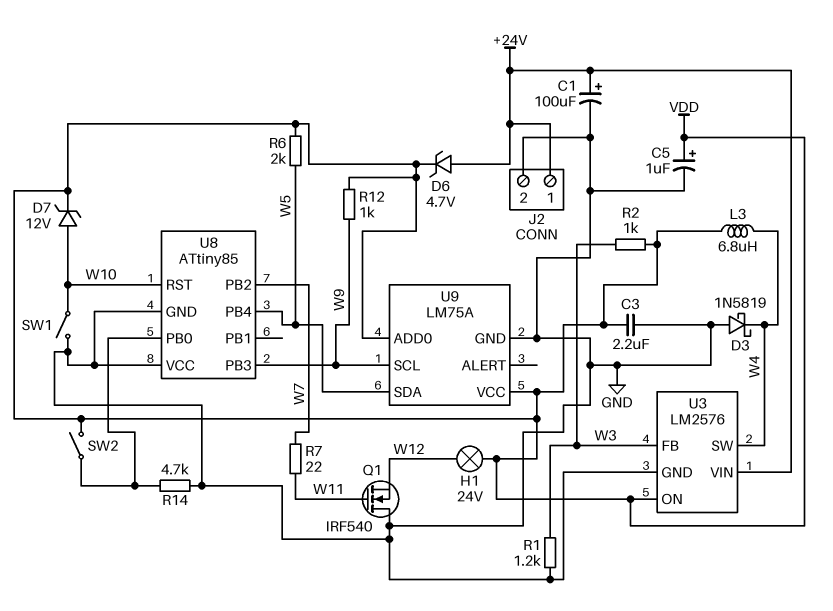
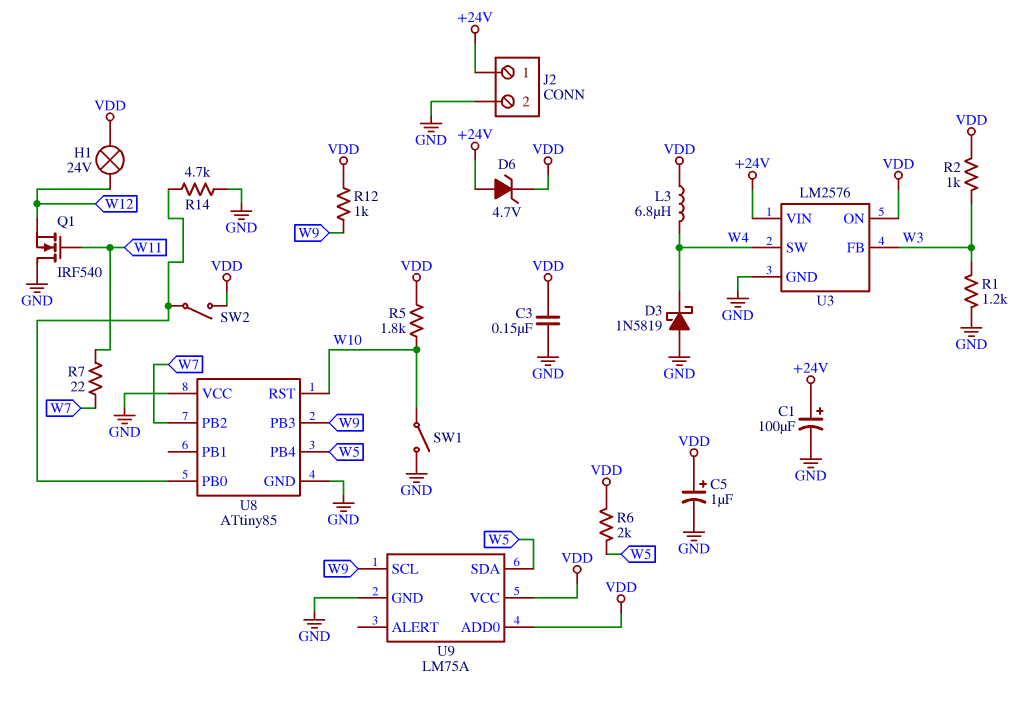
C3: 2.2uF (GND, VDD) -> 150nF (GND, VDD)
D7: zener 12V (A W10, K VDD) -> none
R5: none -> 1.8k (VDD, W10)

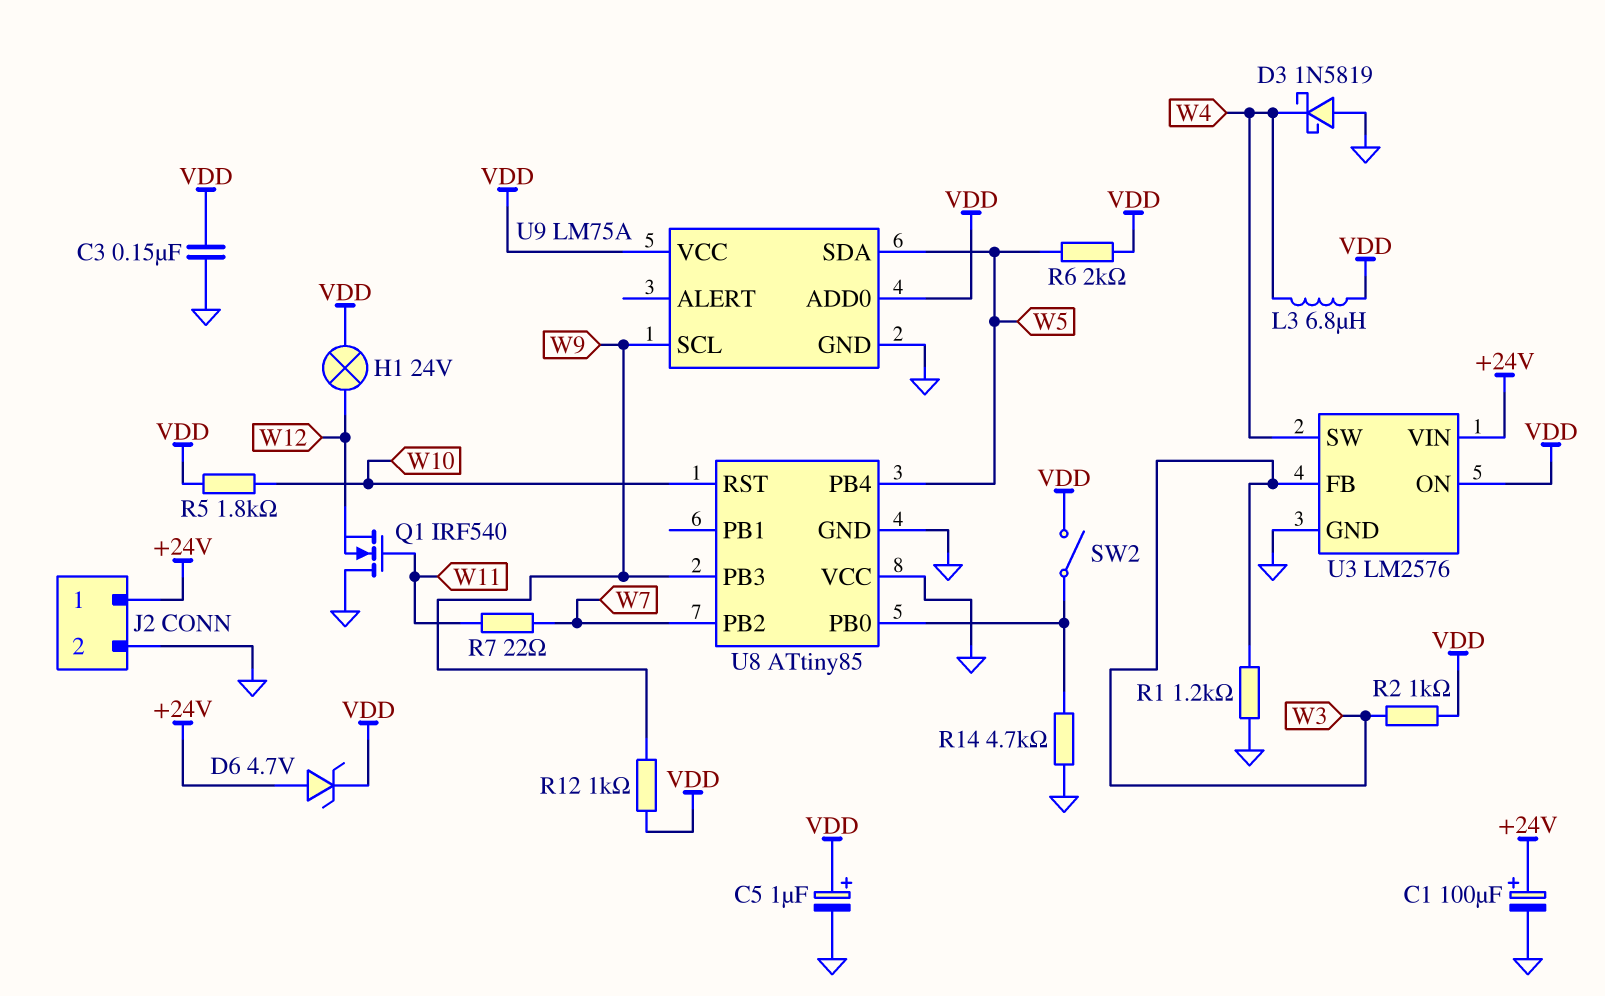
SW1: switch (GND, W10) -> none

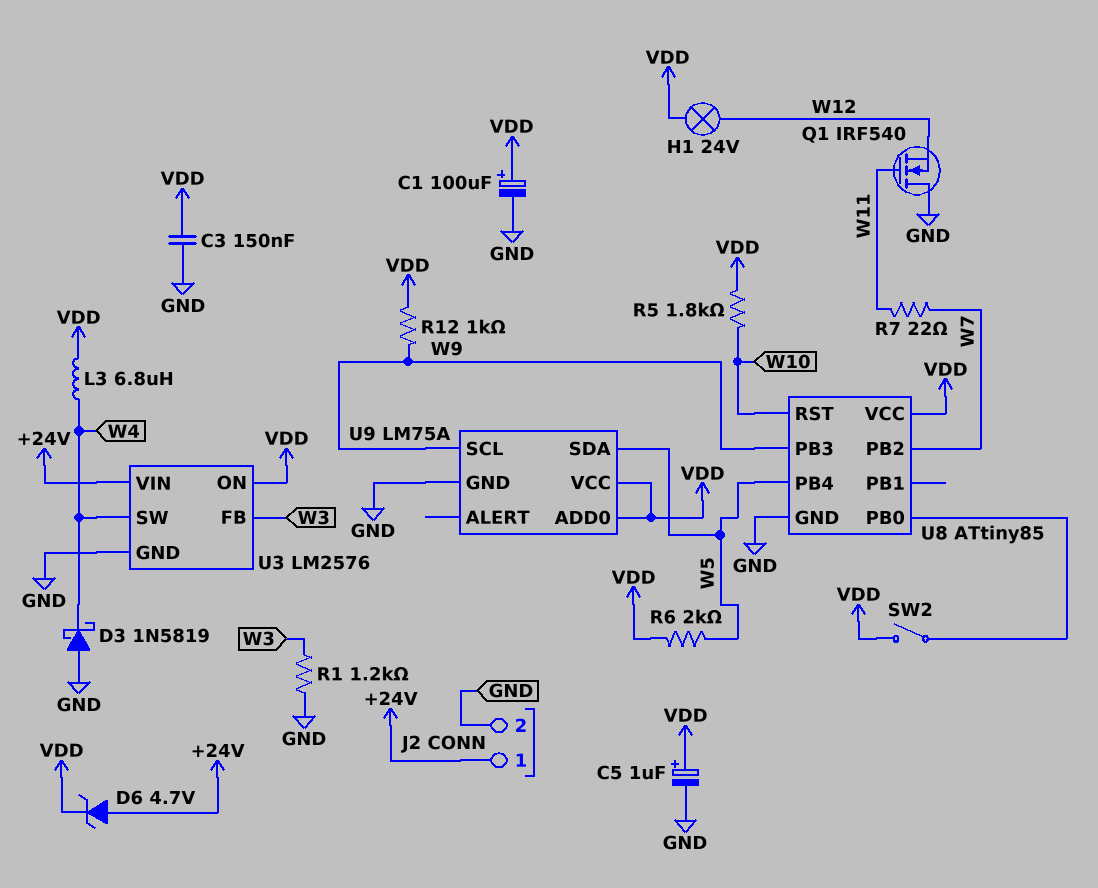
C1: 100uF (plus +24V, minus GND) -> 100uF (plus VDD, minus GND)
R2: 1k (VDD, W3) -> none
R14: 4.7k (GND, U8/PB0) -> none
U8 pin VCC: GND -> VDD

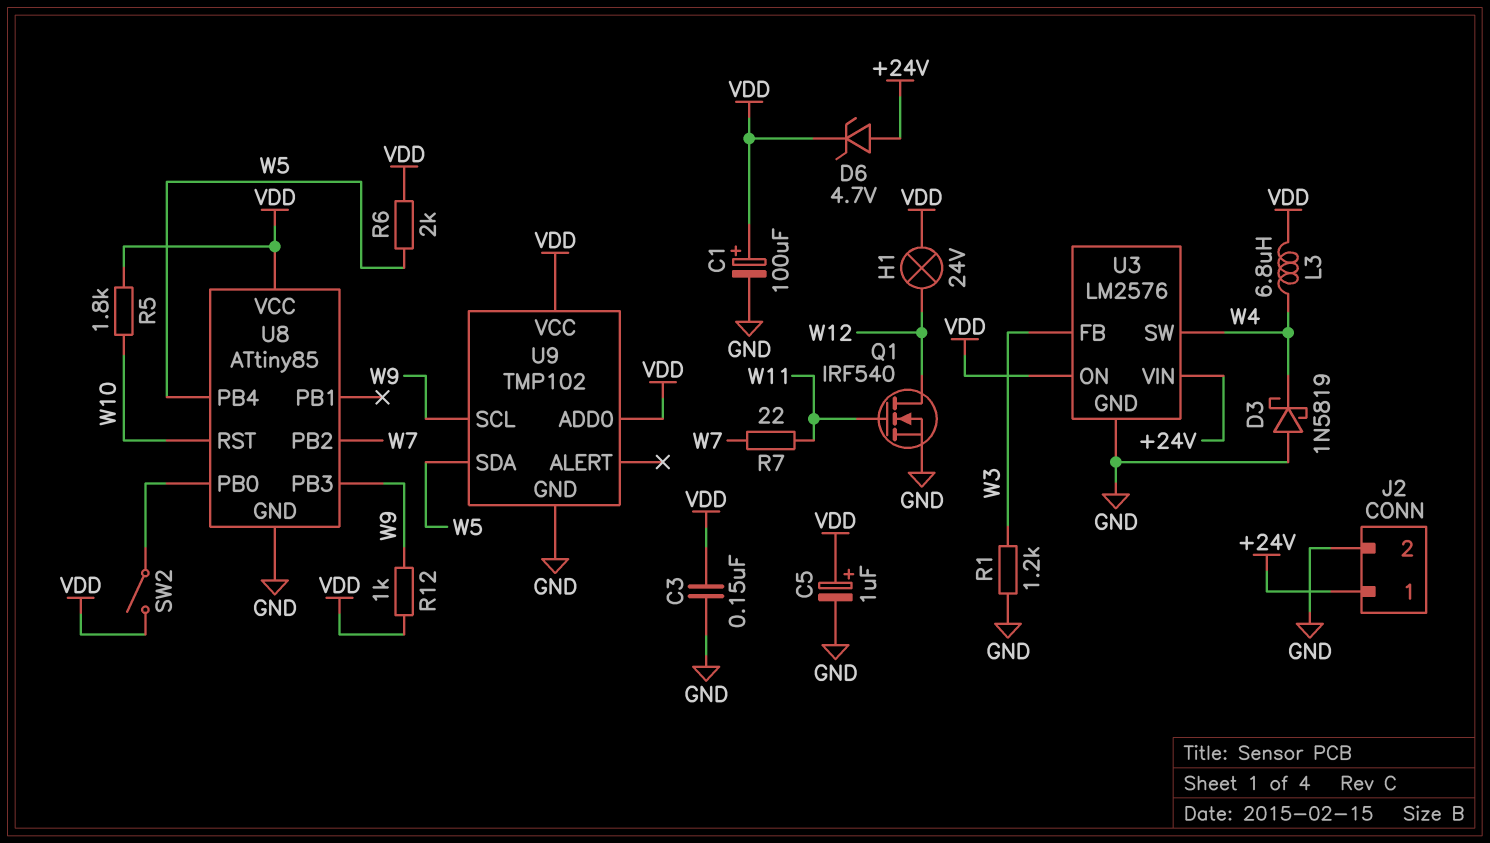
Q1: NMOS IRF540 (G W11, D GND, S W12) -> NMOS IRF540 (G W11, D W12, S GND)
U9: LM75A -> TMP102

